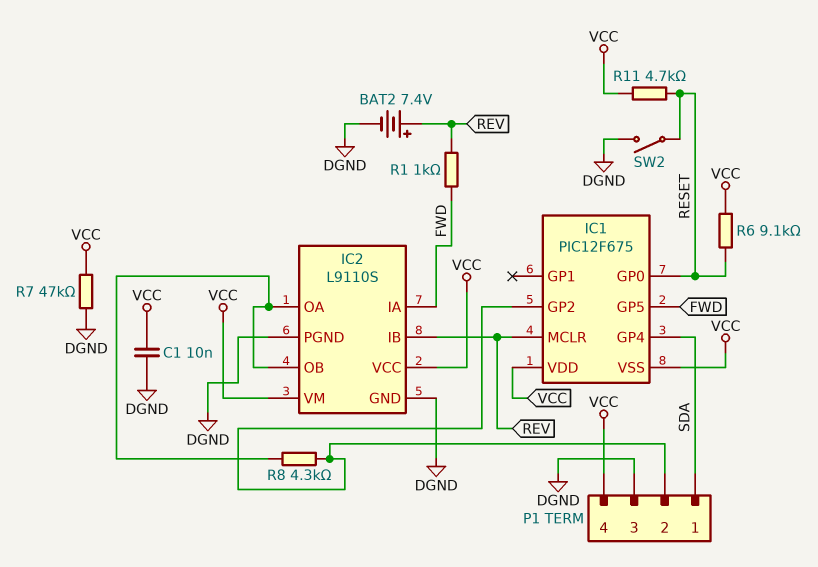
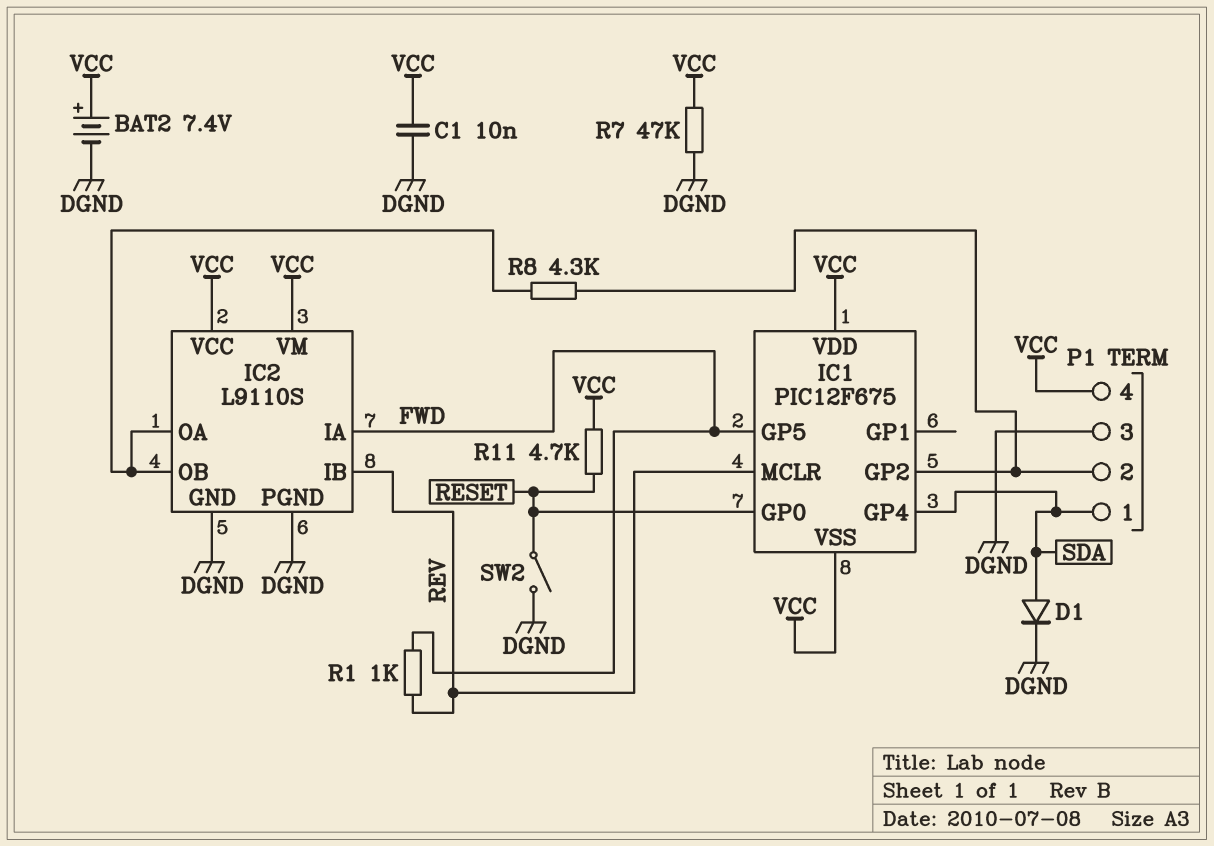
BAT2: 7.4V (plus REV, minus DGND) -> 7.4V (plus VCC, minus DGND)
D1: none -> diode (A SDA, K DGND)
R6: 9.1k (RESET, VCC) -> none

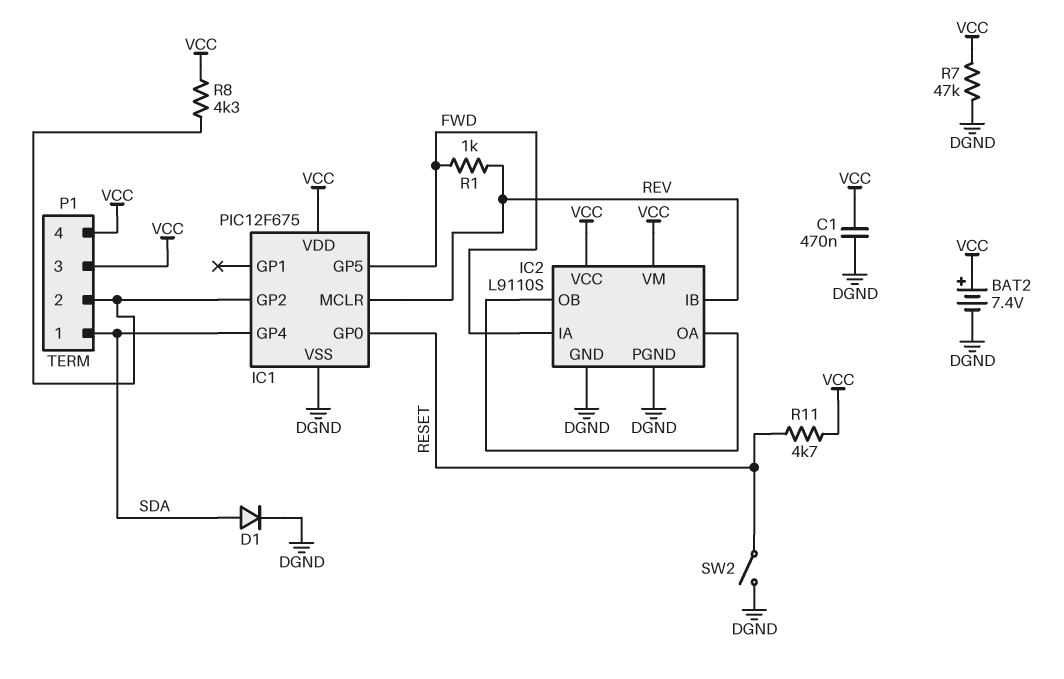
C1: 10nF (DGND, VCC) -> 470nF (DGND, VCC)
IC1 pin VSS: VCC -> DGND
P1 pin 3: DGND -> VCC
R8: 4.3k (IC1/GP2, IC2/OA) -> 4.3k (IC1/GP2, VCC)

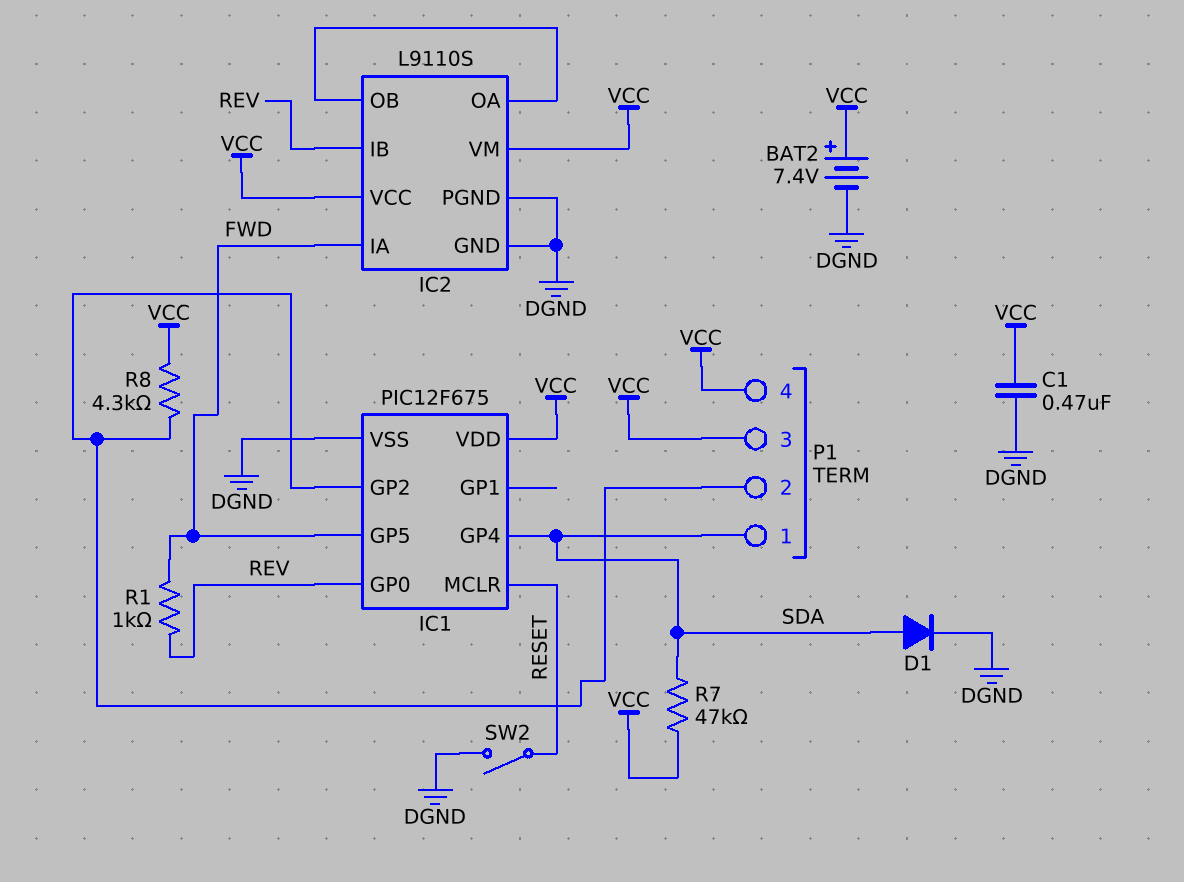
IC1 pin GP0: RESET -> REV
IC1 pin MCLR: REV -> RESET
R7: 47k (DGND, VCC) -> 47k (SDA, VCC)
R11: 4.7k (RESET, VCC) -> none

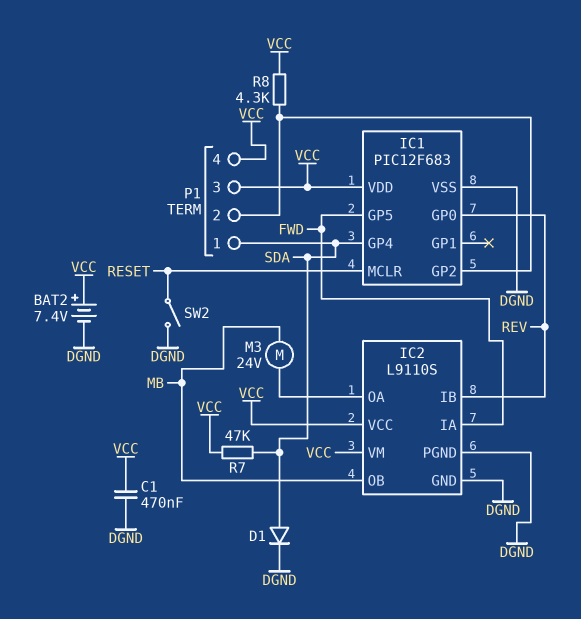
IC1: PIC12F675 -> PIC12F683
IC2 pin OB: IC2/OA -> MB
M3: none -> motor 24V (IC2/OA, MB)
R1: 1k (FWD, REV) -> none

